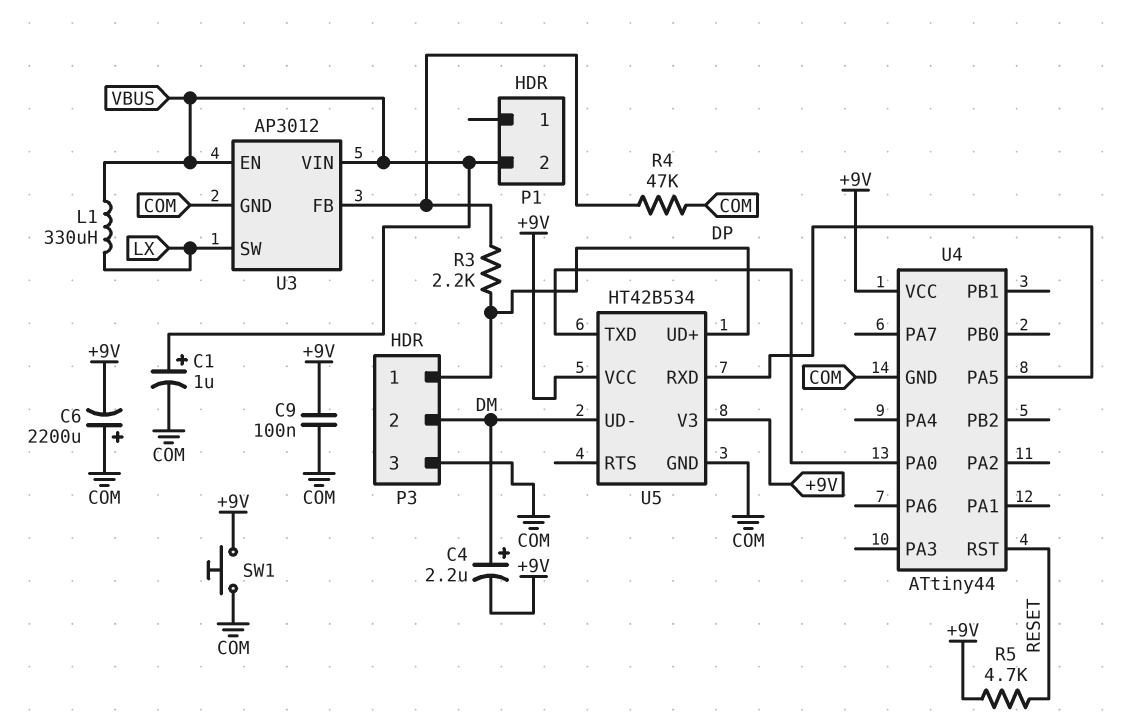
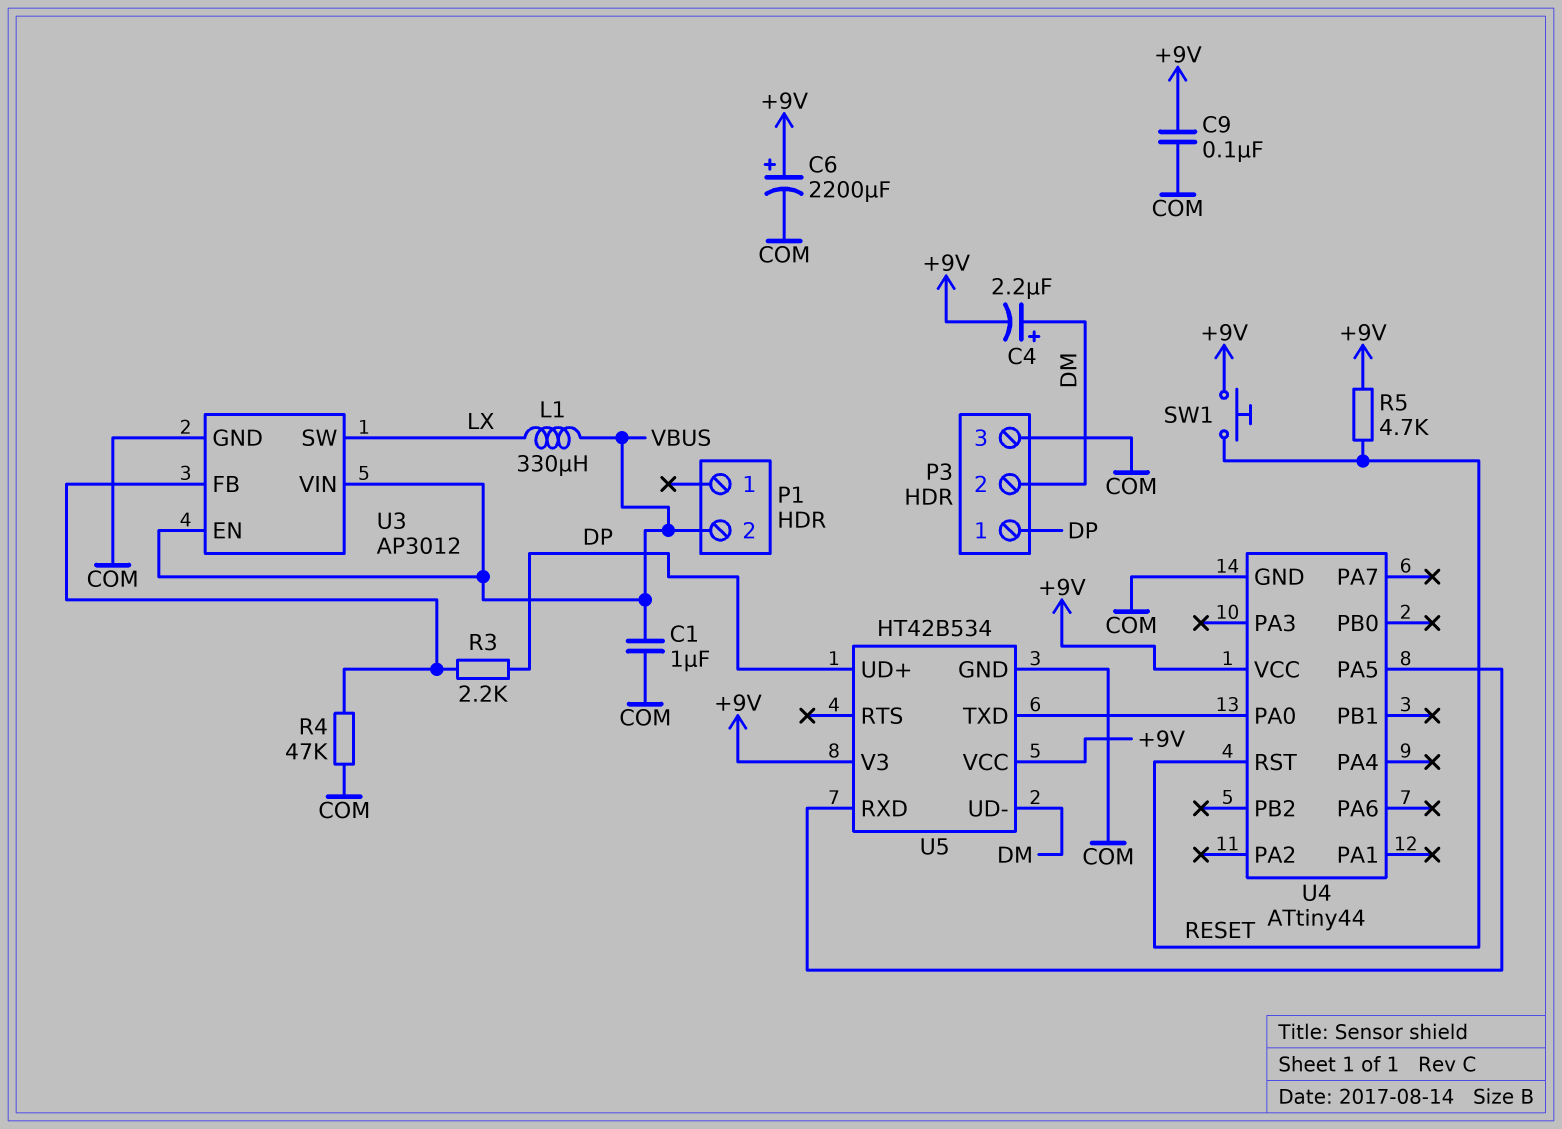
C1: 1uF (plus VBUS, minus COM) -> 1uF (COM, VBUS)
C6: 2200uF (plus COM, minus +9V) -> 2200uF (plus +9V, minus COM)
SW1: button (+9V, COM) -> button (+9V, RESET)

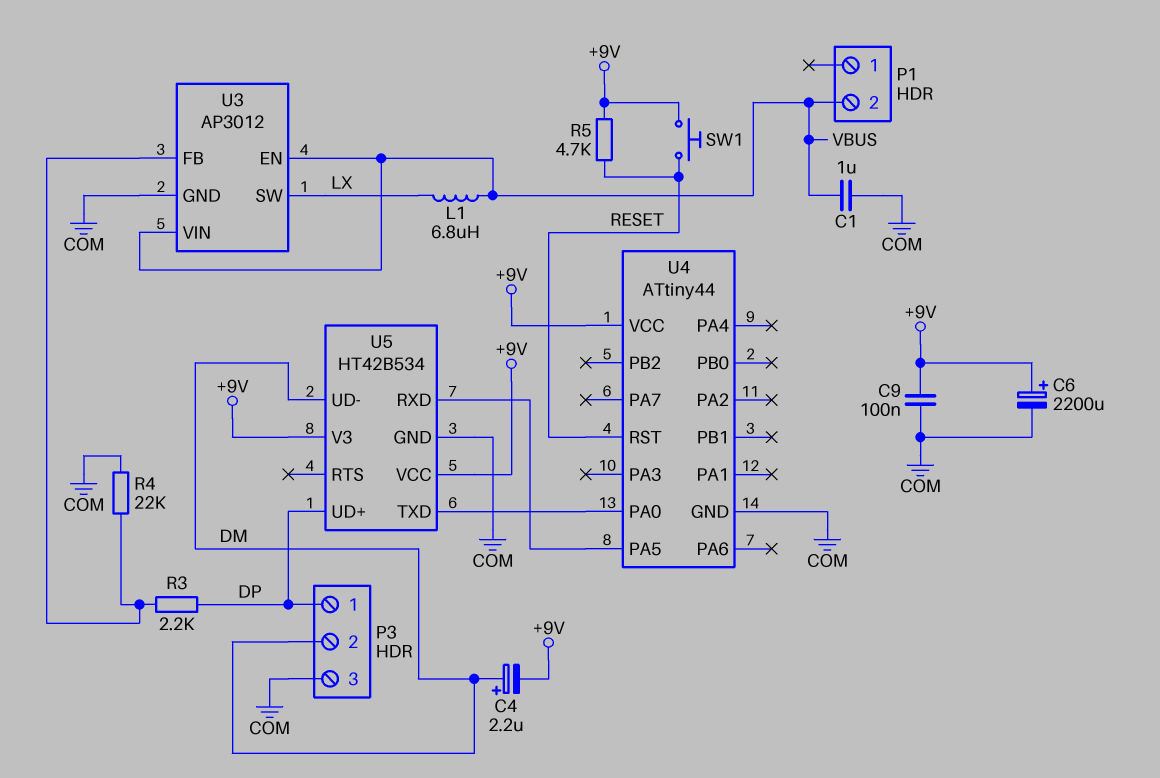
L1: 330uH (LX, VBUS) -> 6.8uH (LX, VBUS)
R4: 47k (COM, U3/FB) -> 22k (COM, U3/FB)

